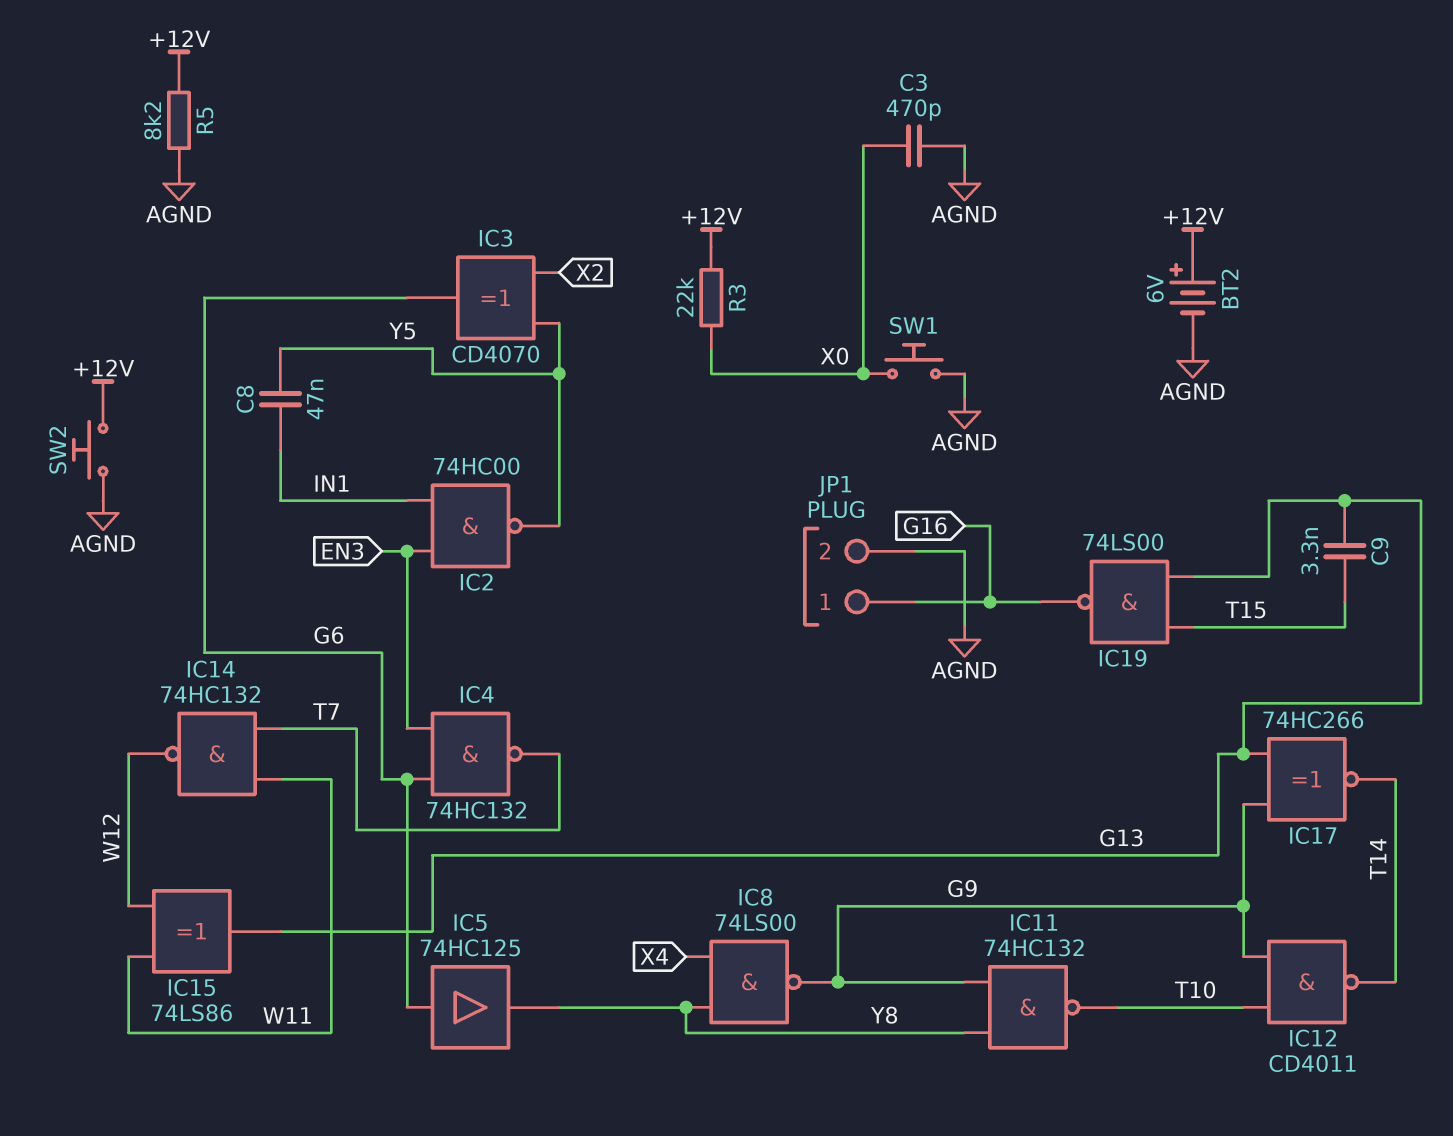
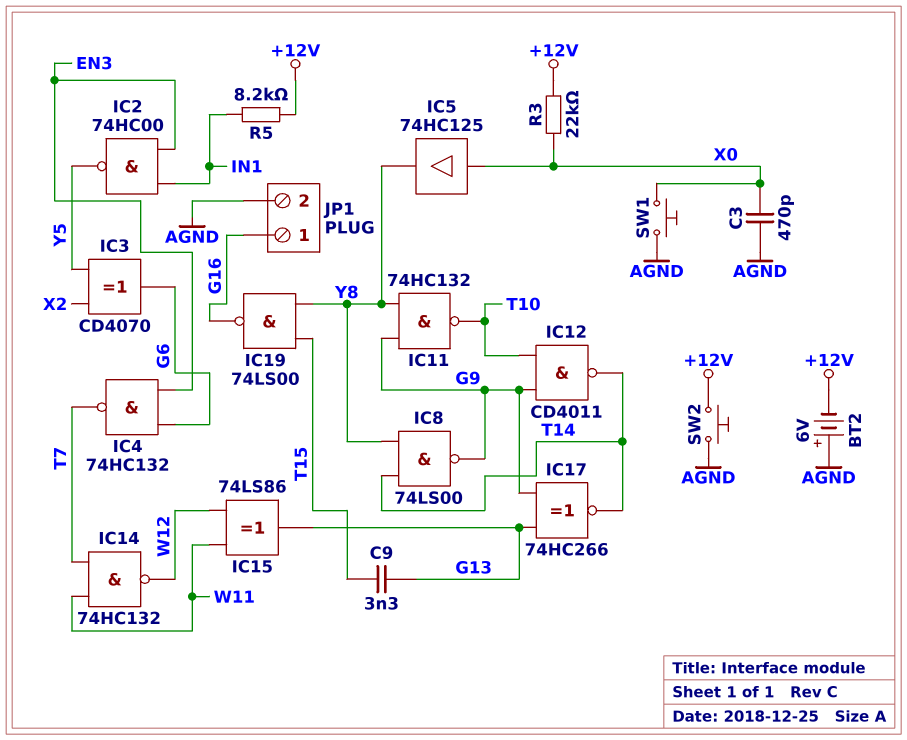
BT2: 6V (plus +12V, minus AGND) -> 6V (plus AGND, minus +12V)
C8: 47nF (IN1, Y5) -> none
IC5: buffer 74HC125 (in G6, out Y8) -> buffer 74HC125 (in X0, out Y8)
IC8: NAND 74LS00 (in X4, in Y8, out G9) -> NAND 74LS00 (in T14, in Y8, out G9)
IC19: NAND 74LS00 (in G13, in T15, out G16) -> NAND 74LS00 (in T15, in Y8, out G16)
R5: 8.2k (+12V, AGND) -> 8.2k (+12V, IN1)

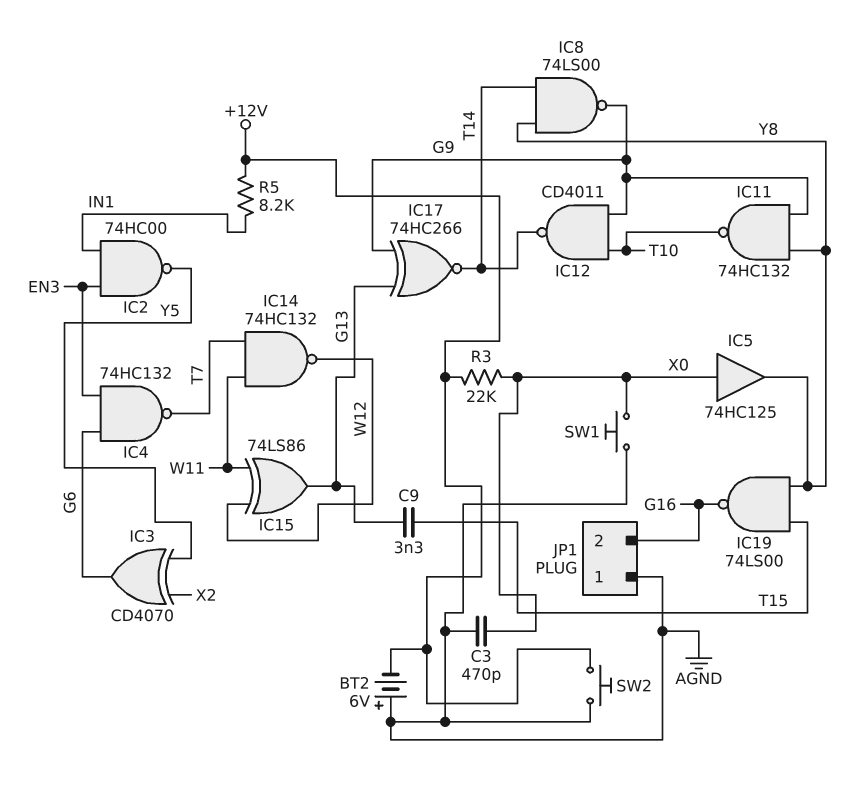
JP1 pin 1: G16 -> AGND
JP1 pin 2: AGND -> G16

